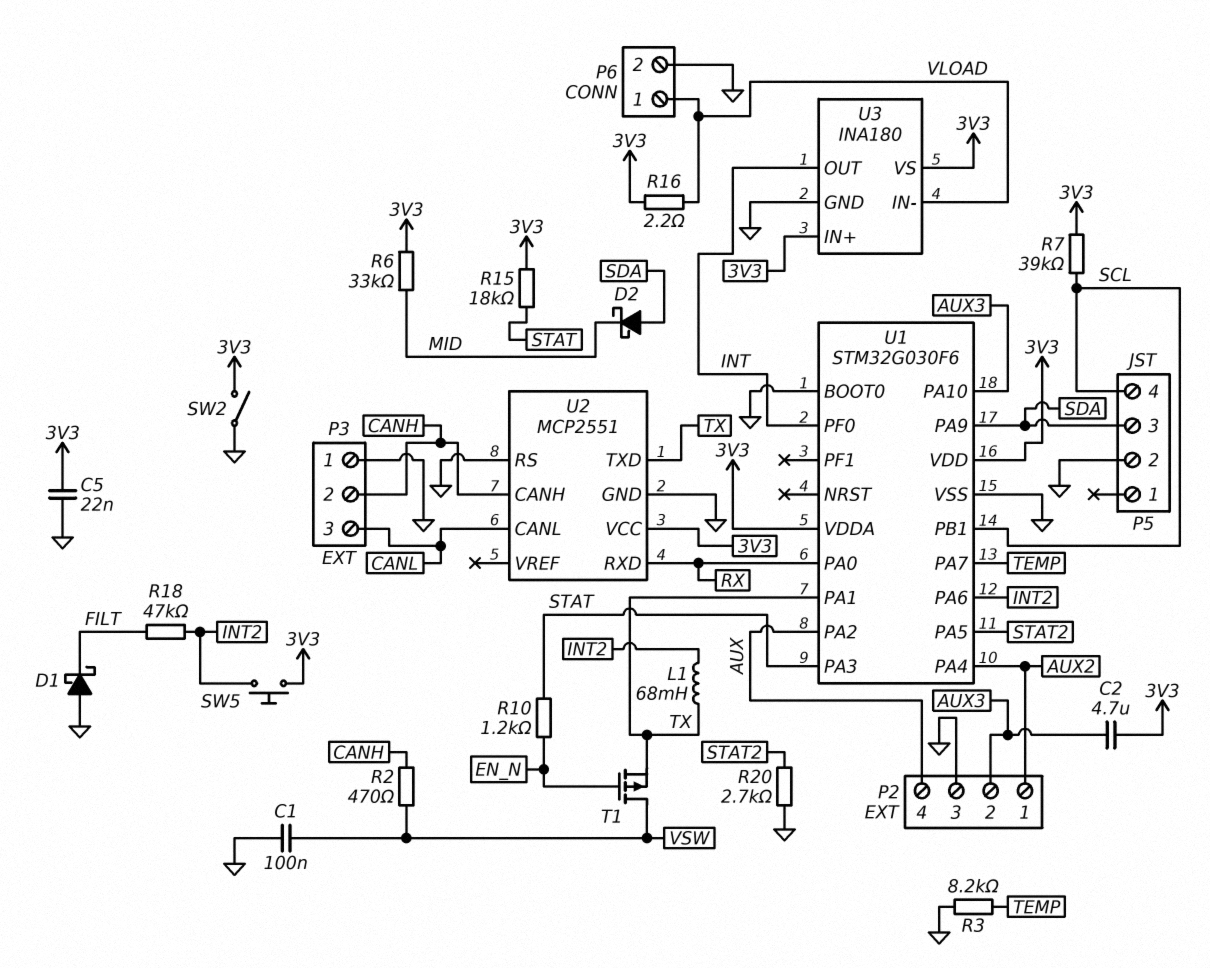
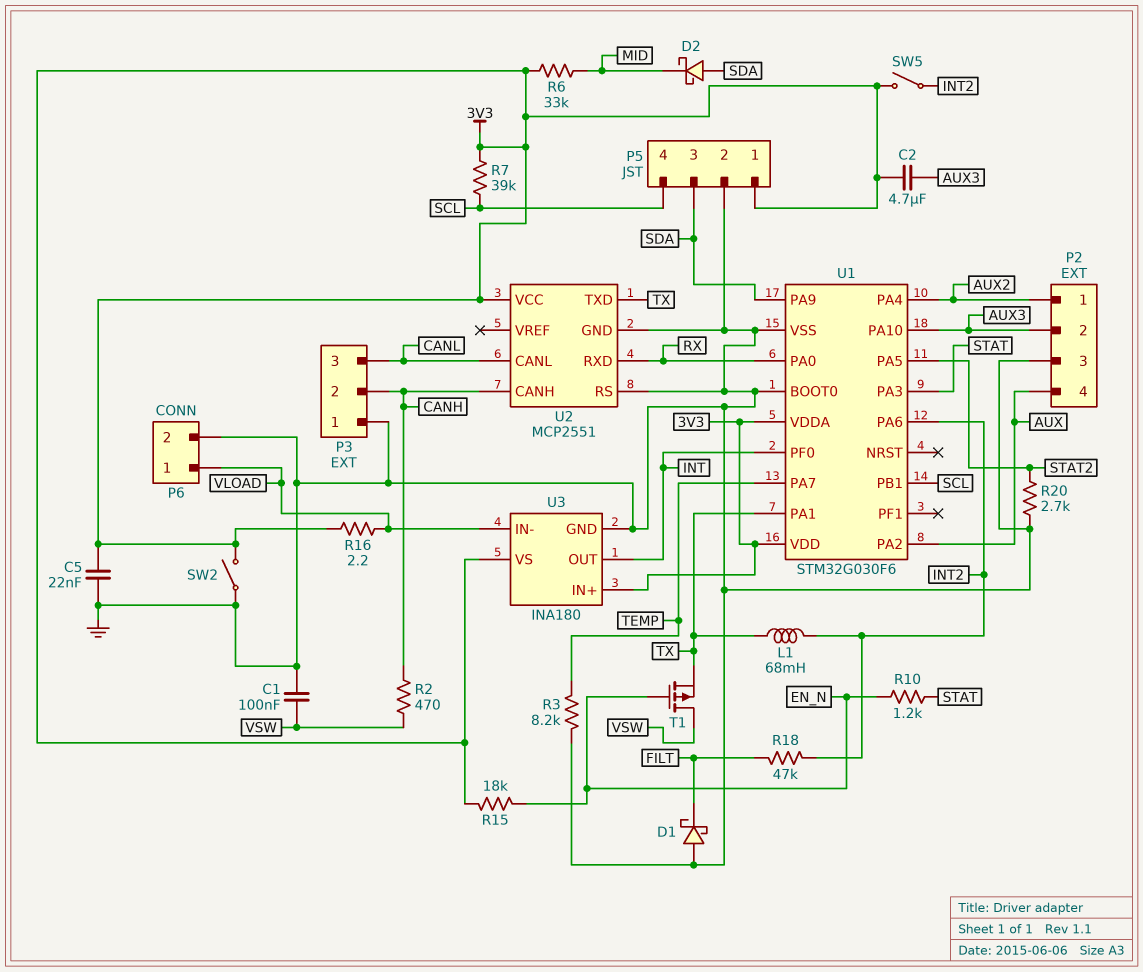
P5 pin 1: none -> 3V3
R15: 18k (3V3, STAT) -> 18k (3V3, EN_N)
SW5: button (3V3, INT2) -> switch (3V3, INT2)

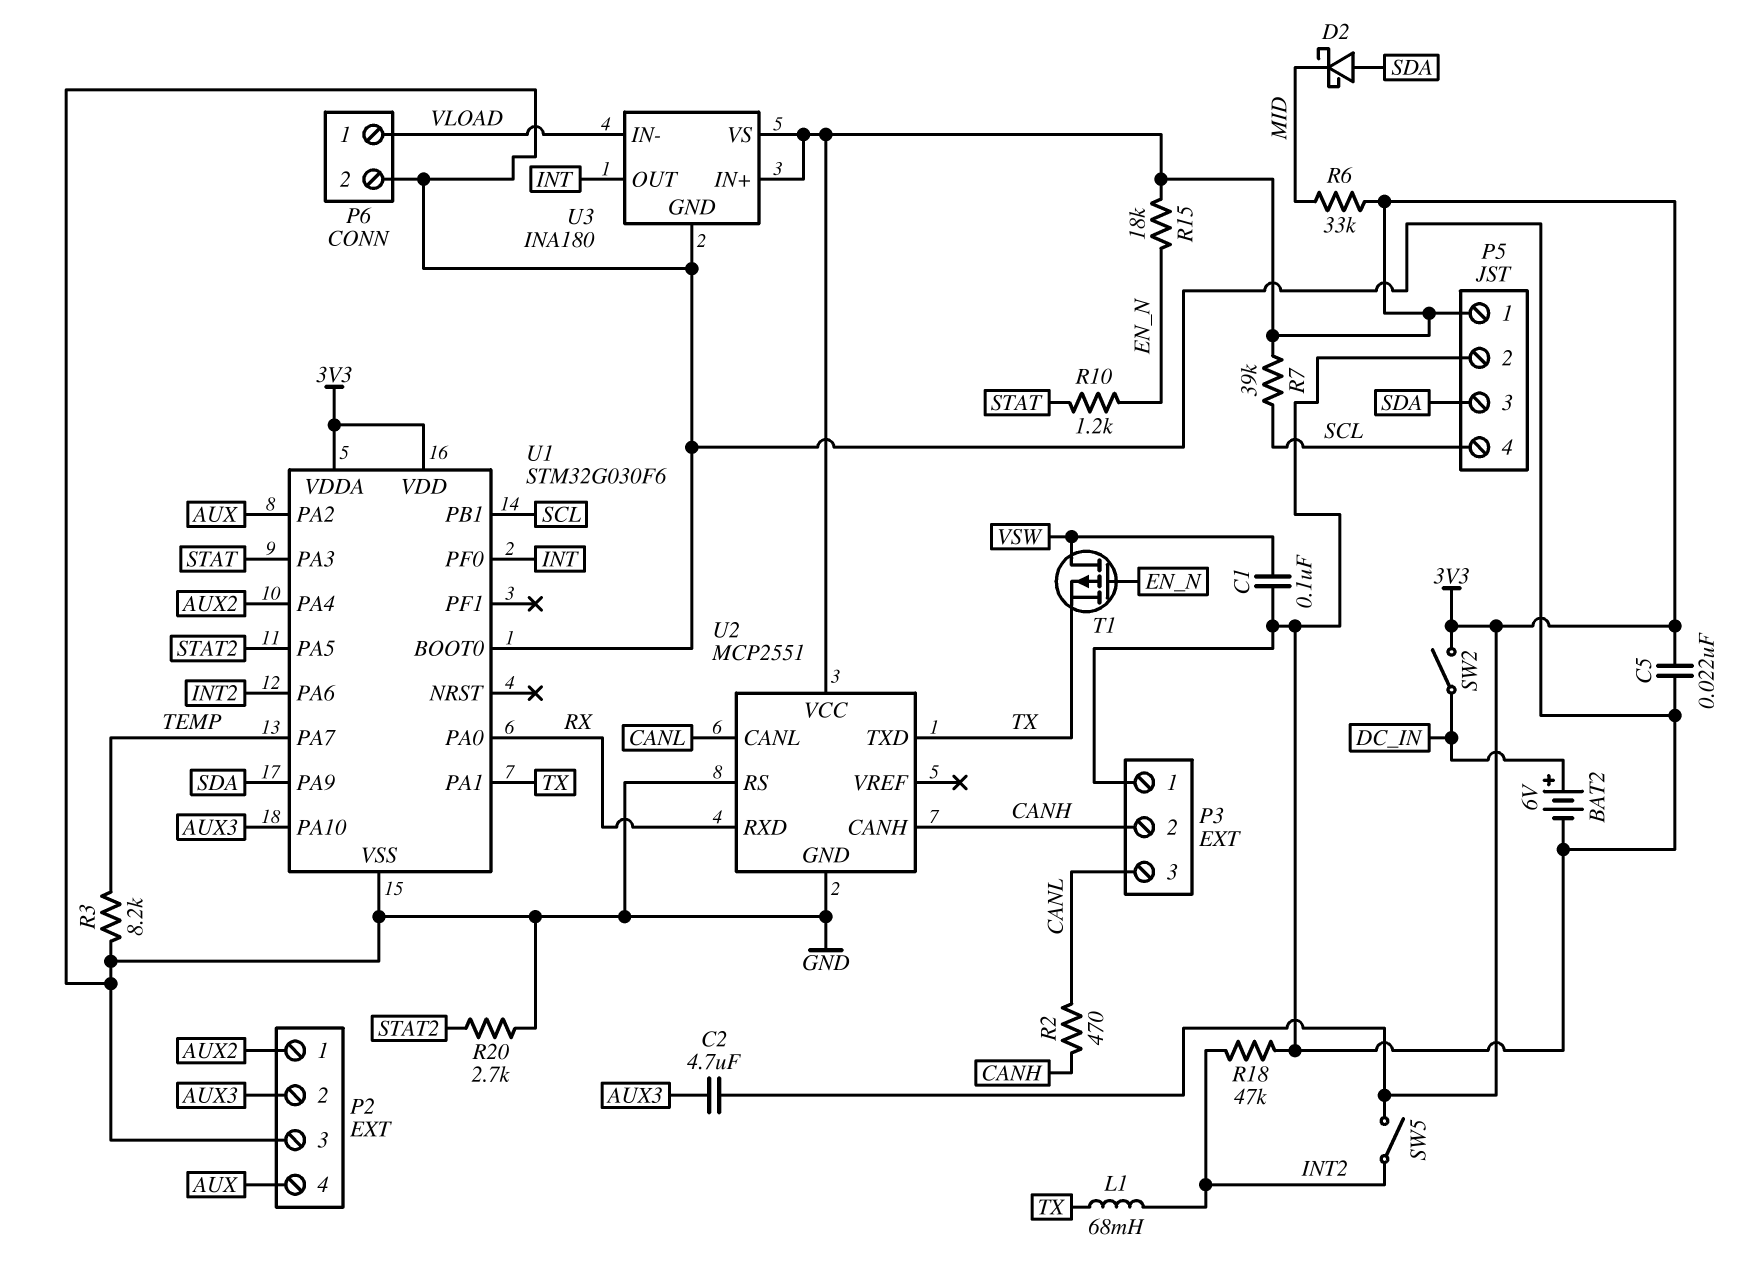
BAT2: none -> 6V (plus DC_IN, minus GND)
D1: schottky (A GND, K FILT) -> none
R2: 470 (CANH, VSW) -> 470 (CANH, CANL)
R16: 2.2 (3V3, VLOAD) -> none
R18: 47k (FILT, INT2) -> 47k (GND, INT2)
SW2: switch (3V3, GND) -> switch (3V3, DC_IN)

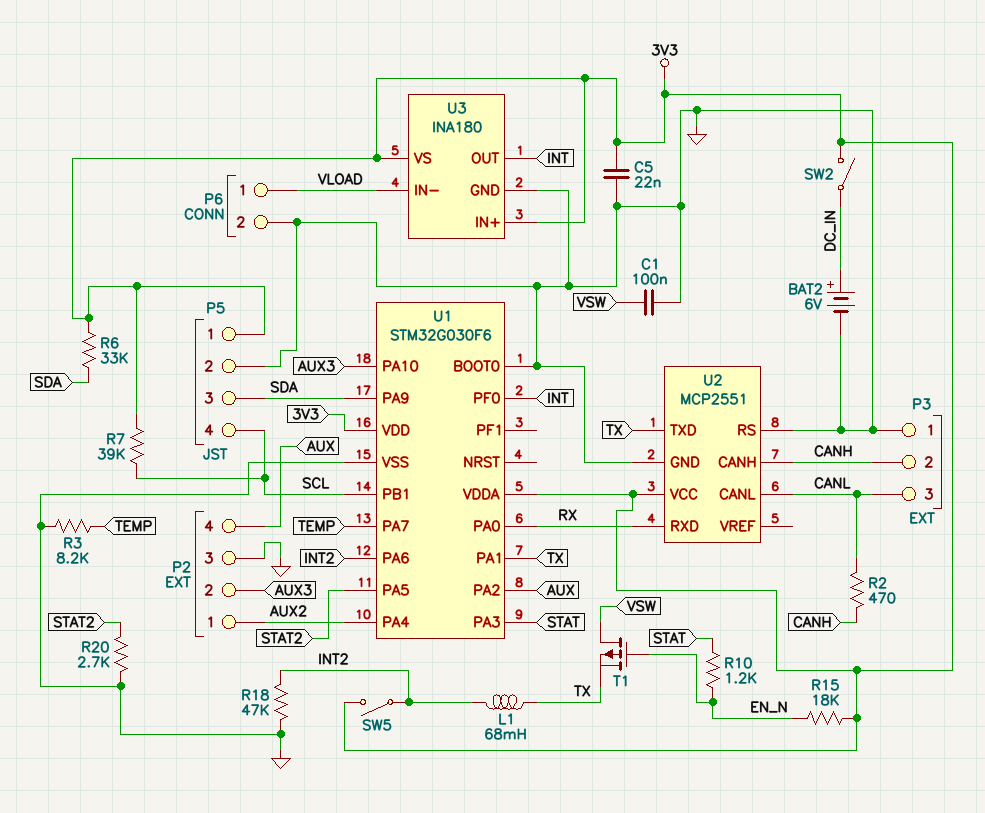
C2: 4.7uF (3V3, AUX3) -> none
D2: schottky (A SDA, K MID) -> none
R6: 33k (3V3, MID) -> 33k (3V3, SDA)

